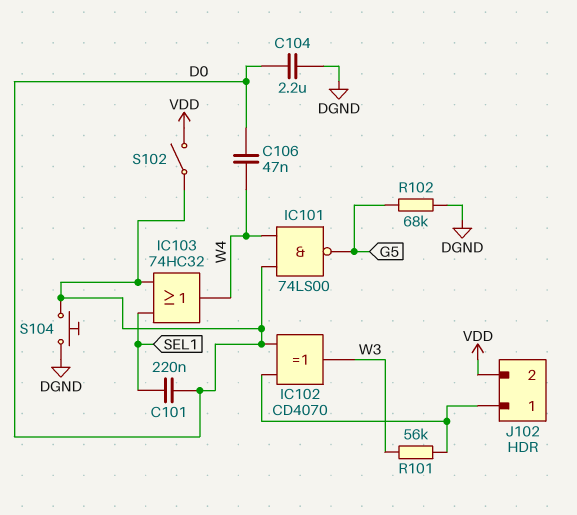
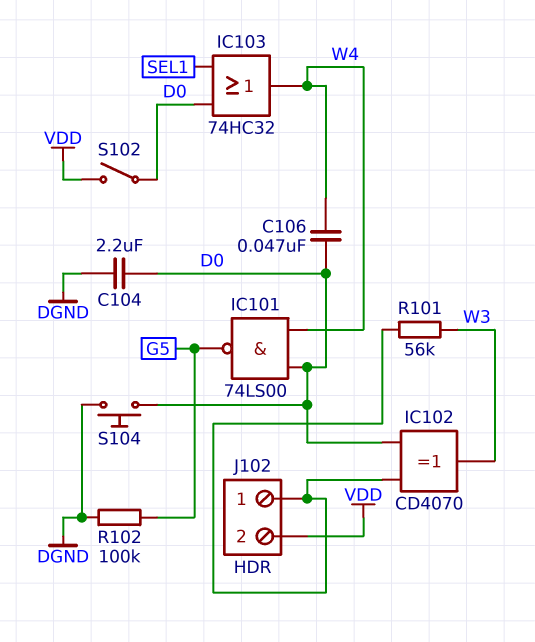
C101: 220nF (D0, SEL1) -> none
R102: 68k (DGND, G5) -> 100k (DGND, G5)

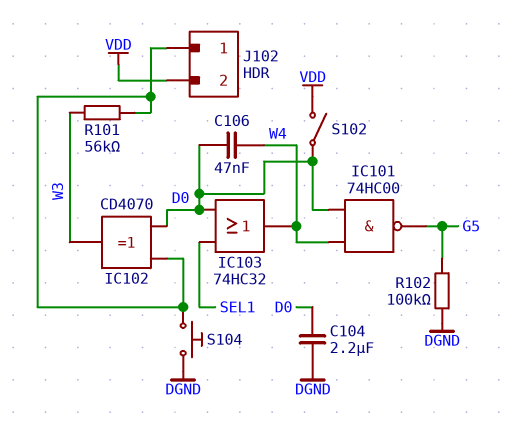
IC101: NAND 74LS00 (in D0, in W4, out G5) -> NAND 74HC00 (in D0, in W4, out G5)
S104: button (D0, DGND) -> button (DGND, J102/1)

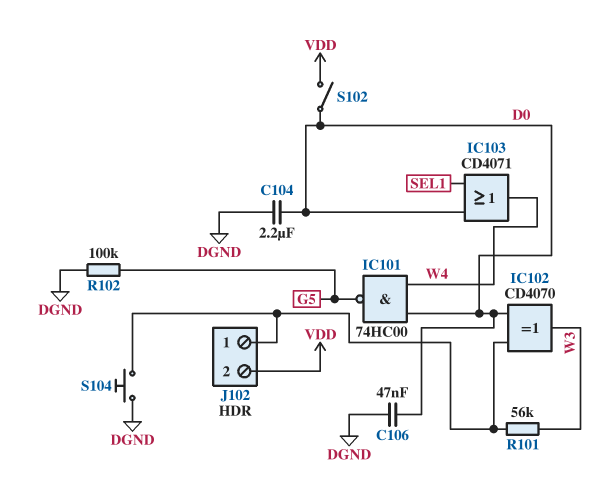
C106: 47nF (D0, W4) -> 47nF (D0, DGND)
IC103: OR 74HC32 (in D0, in SEL1, out W4) -> OR CD4071 (in D0, in SEL1, out W4)

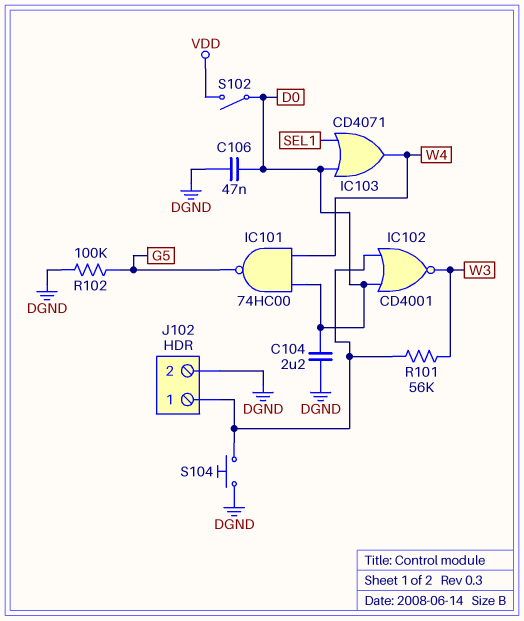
IC102: XOR CD4070 (in D0, in J102/1, out W3) -> NOR CD4001 (in D0, in J102/1, out W3)
J102 pin 2: VDD -> DGND

